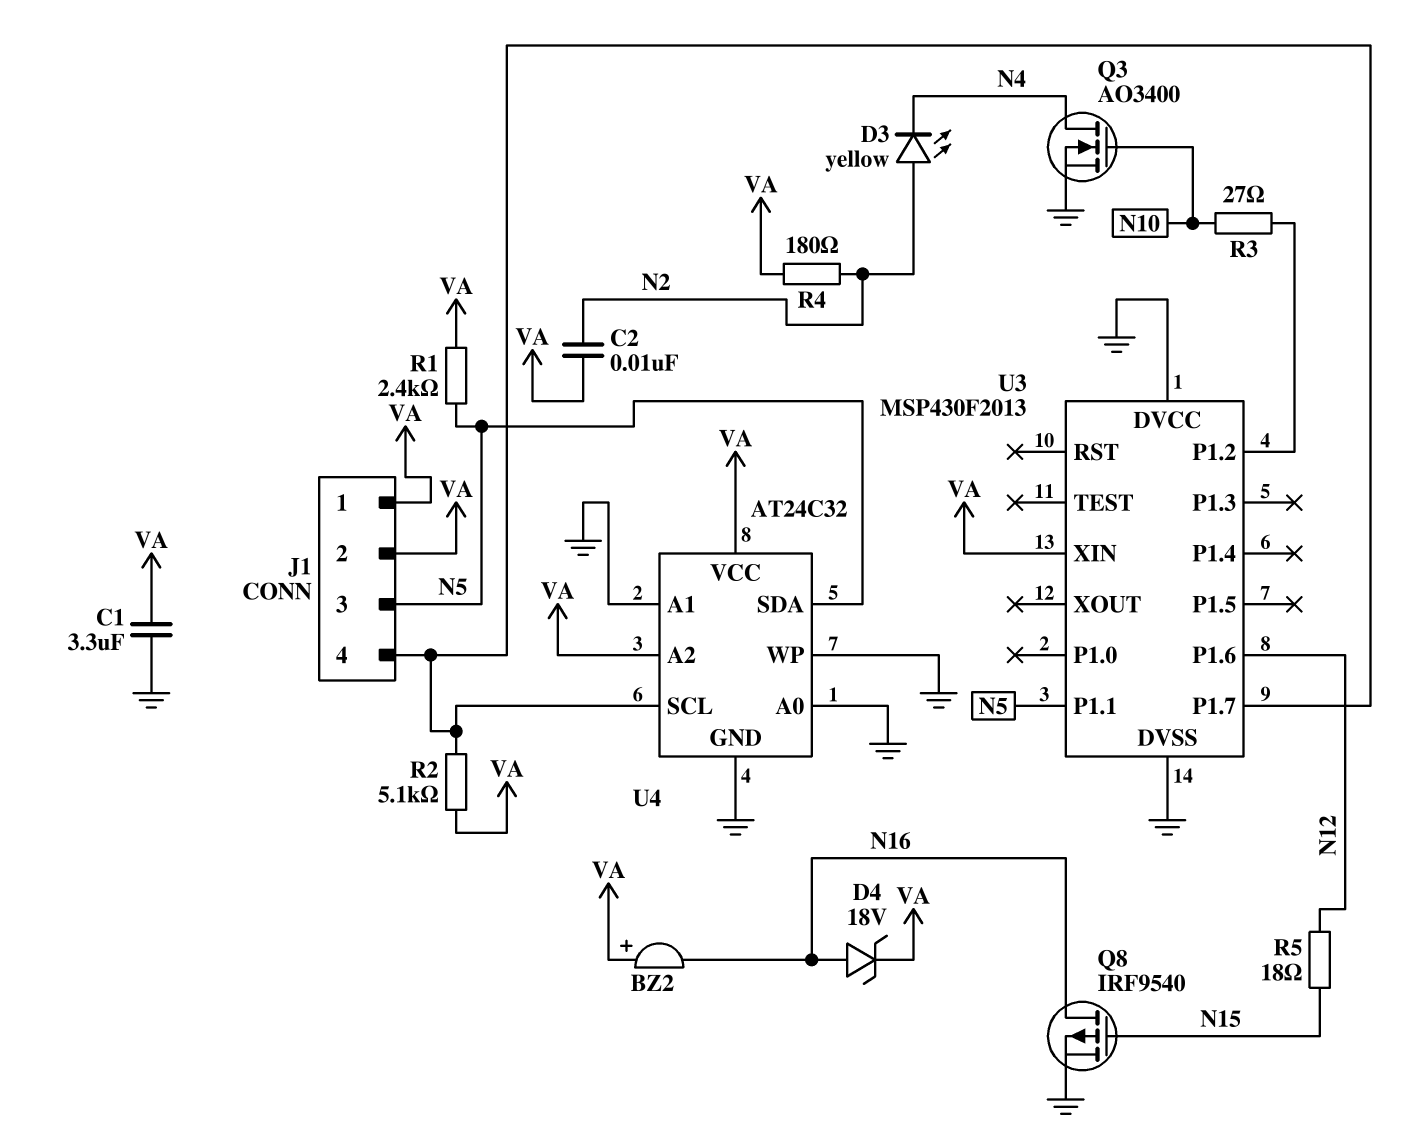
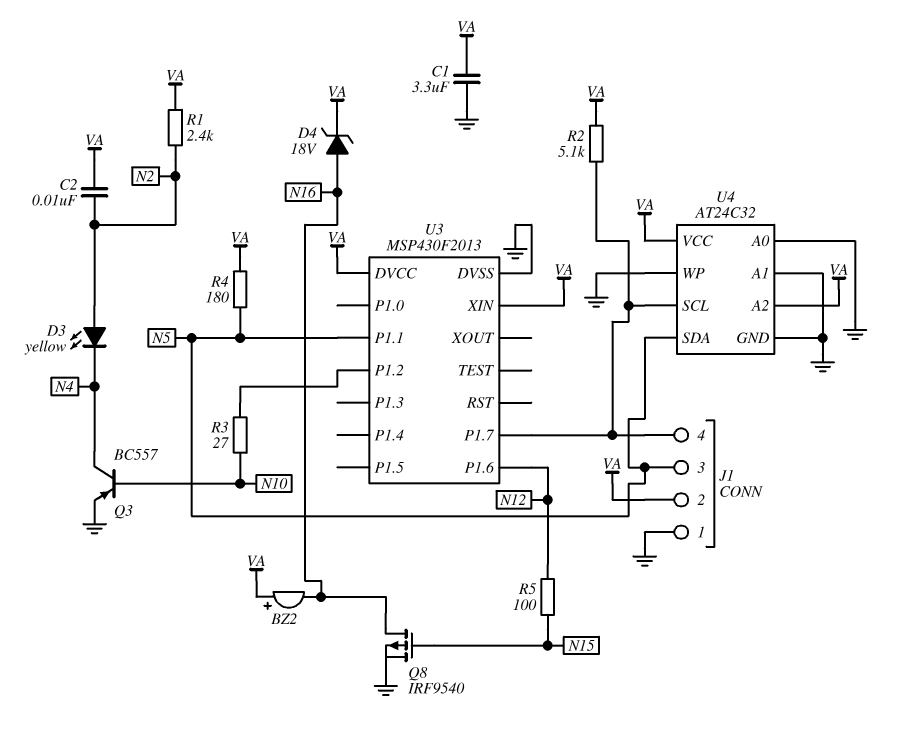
J1 pin 1: VA -> GND
Q3: NMOS AO3400 (G N10, D N4, S GND) -> PNP BC557 (B N10, C N4, E GND)
R1: 2.4k (N5, VA) -> 2.4k (N2, VA)
R4: 180 (N2, VA) -> 180 (N5, VA)
R5: 18 (N12, N15) -> 100 (N12, N15)
U3 pin DVCC: GND -> VA

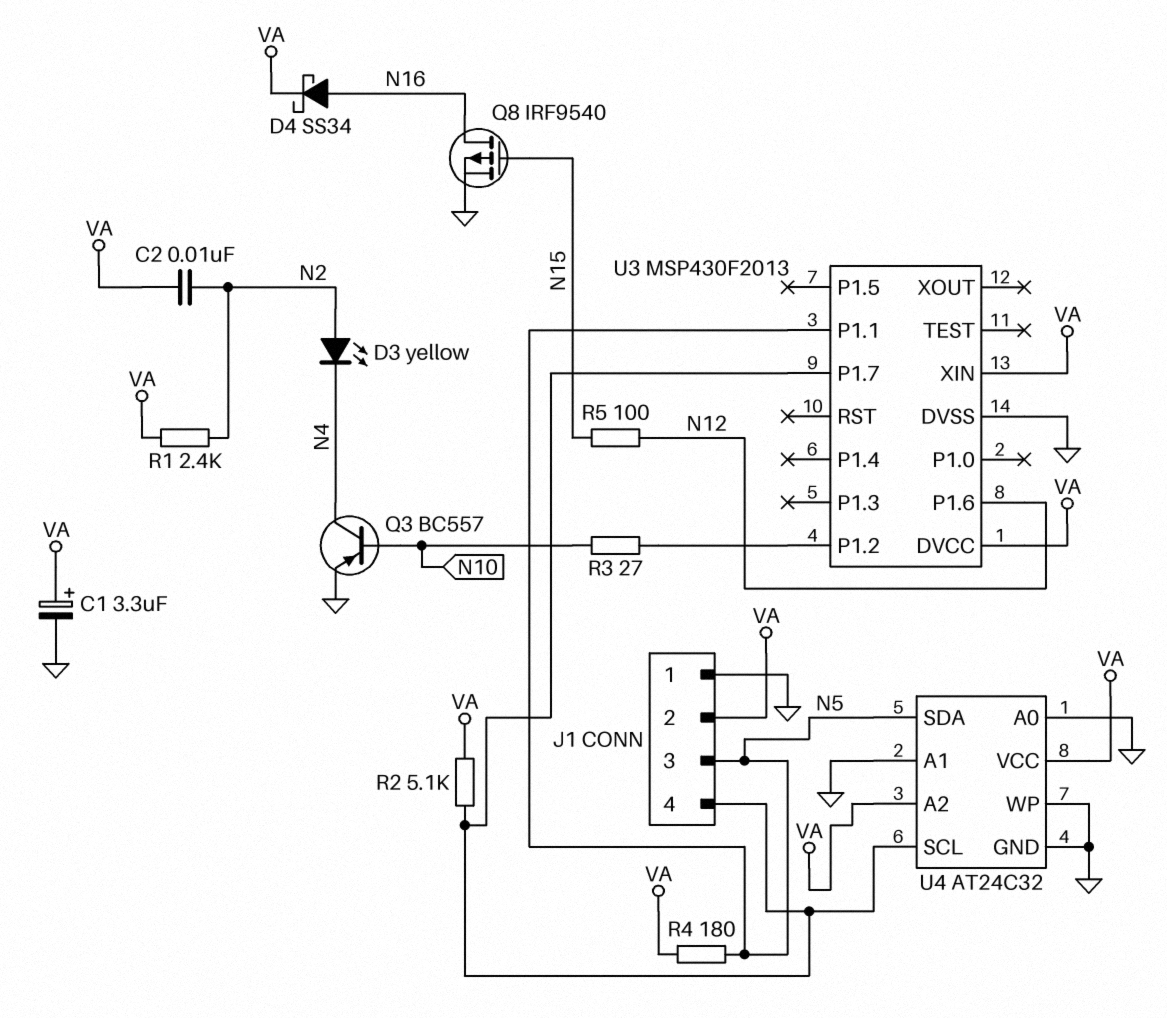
BZ2: buzzer (plus VA, minus N16) -> none
C1: 3.3uF (GND, VA) -> 3.3uF (plus VA, minus GND)
D4: zener 18V (A N16, K VA) -> schottky SS34 (A N16, K VA)

